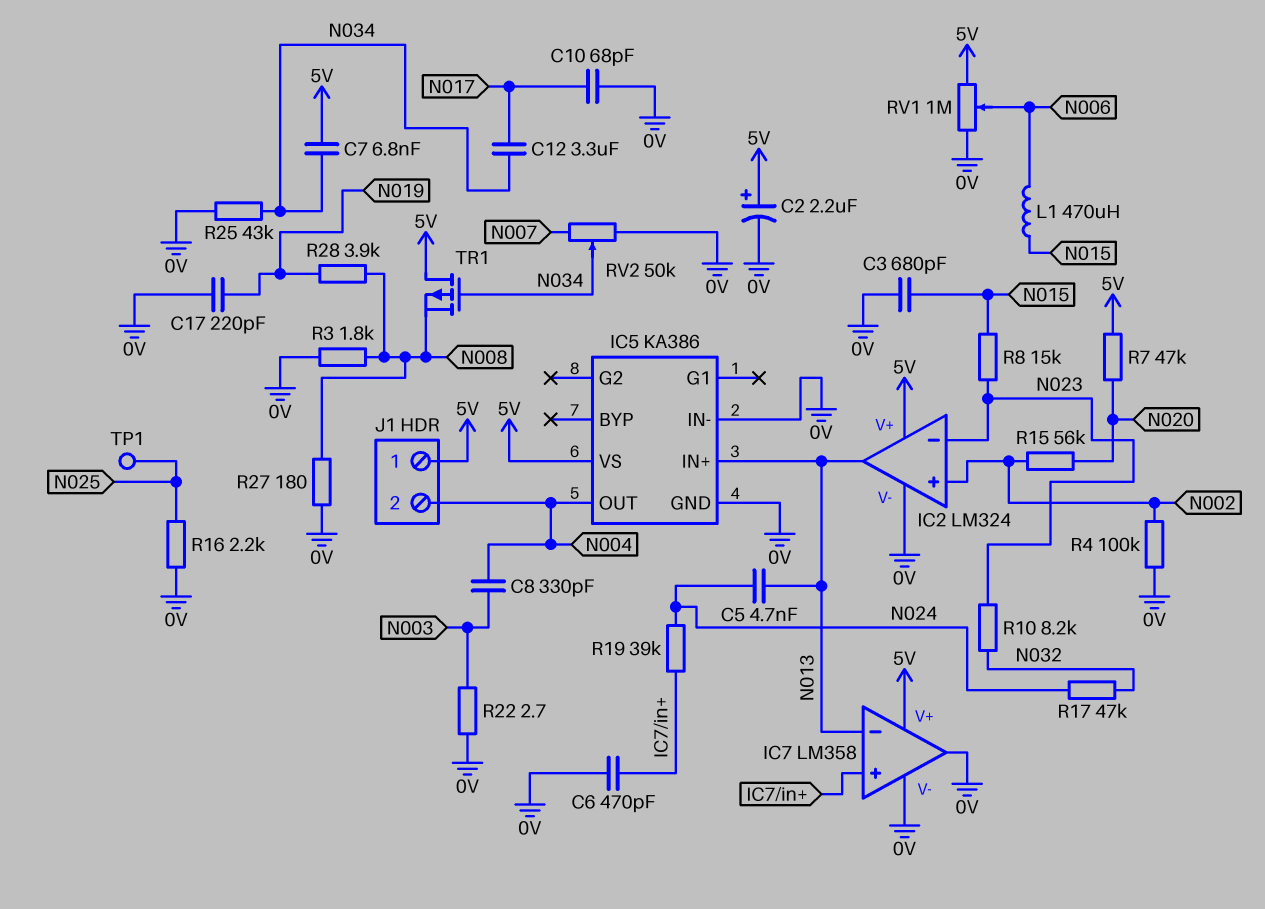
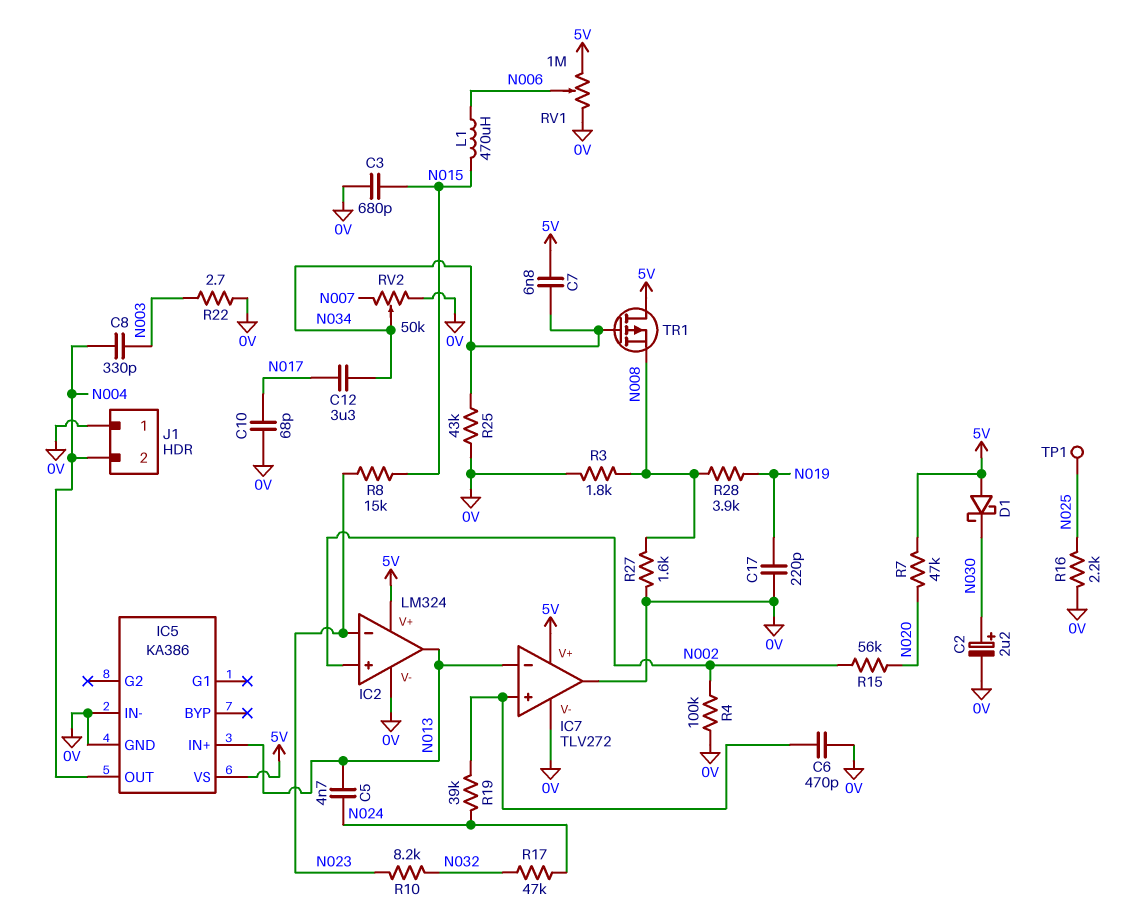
C2: 2.2uF (plus 5V, minus 0V) -> 2.2uF (plus N030, minus 0V)
D1: none -> schottky (A 5V, K N030)
IC7: LM358 -> TLV272
J1 pin 1: 5V -> 0V
R27: 180 (0V, N008) -> 1.6k (0V, N008)

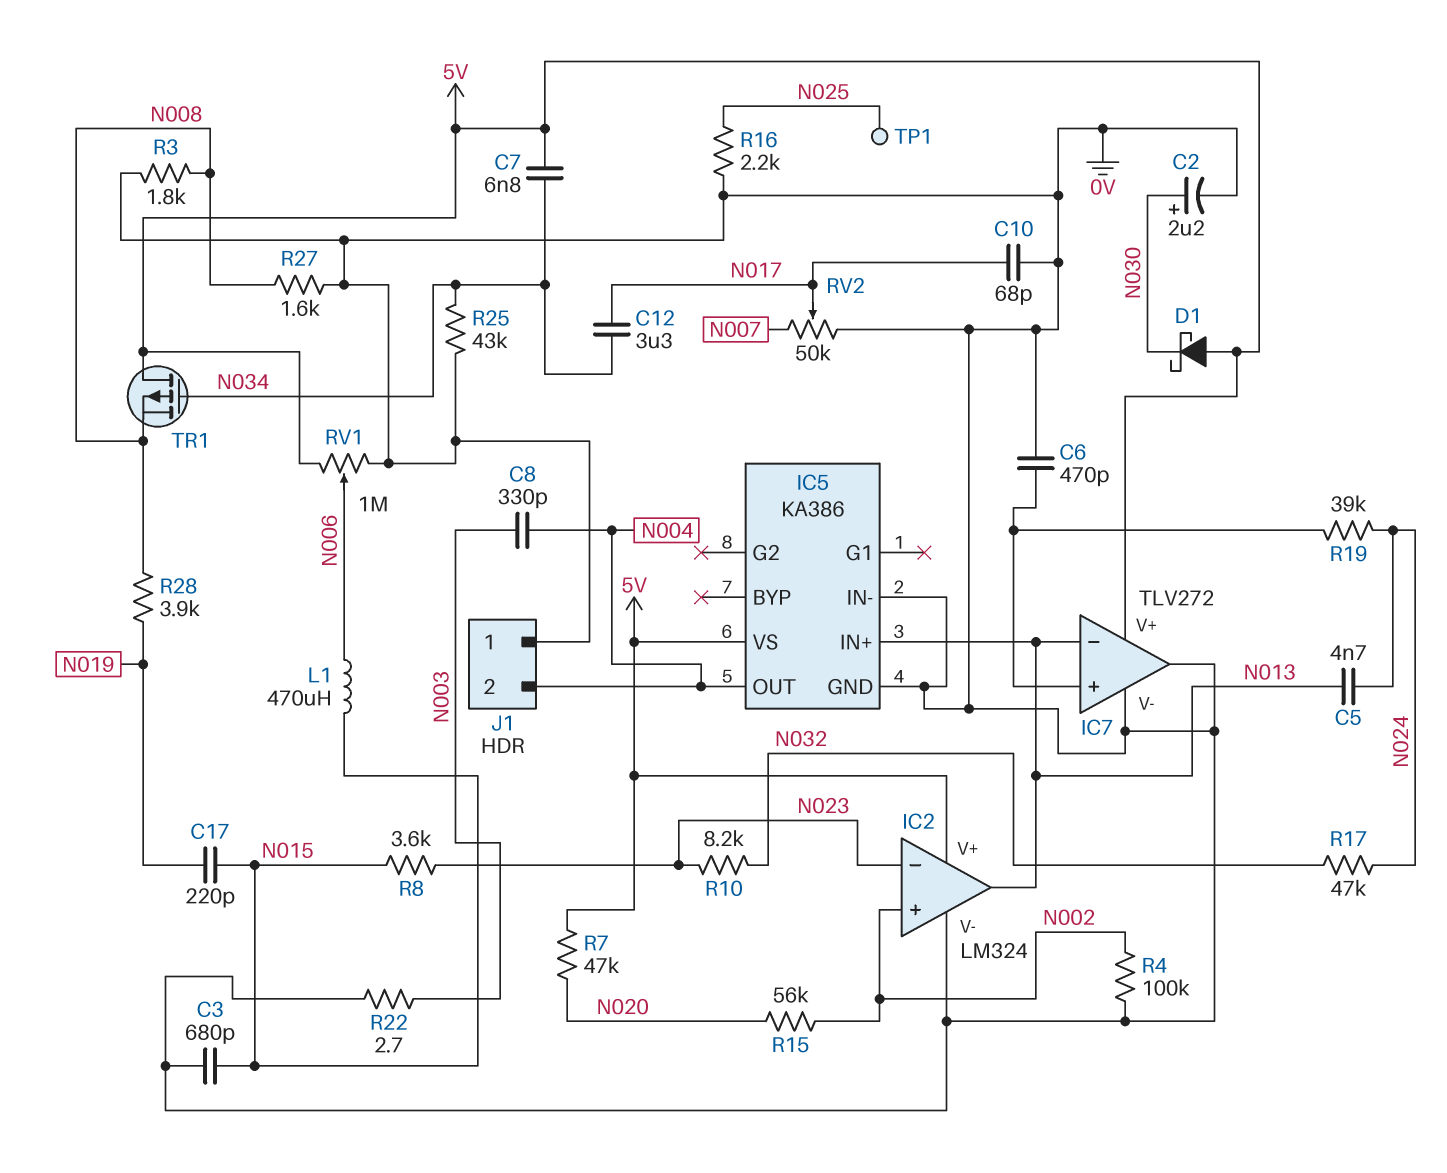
C17: 220pF (0V, N019) -> 220pF (N015, N019)
R8: 15k (N015, N023) -> 3.6k (N015, N023)
RV2: 50k (0V, N007, wiper N034) -> 50k (0V, N007, wiper N017)

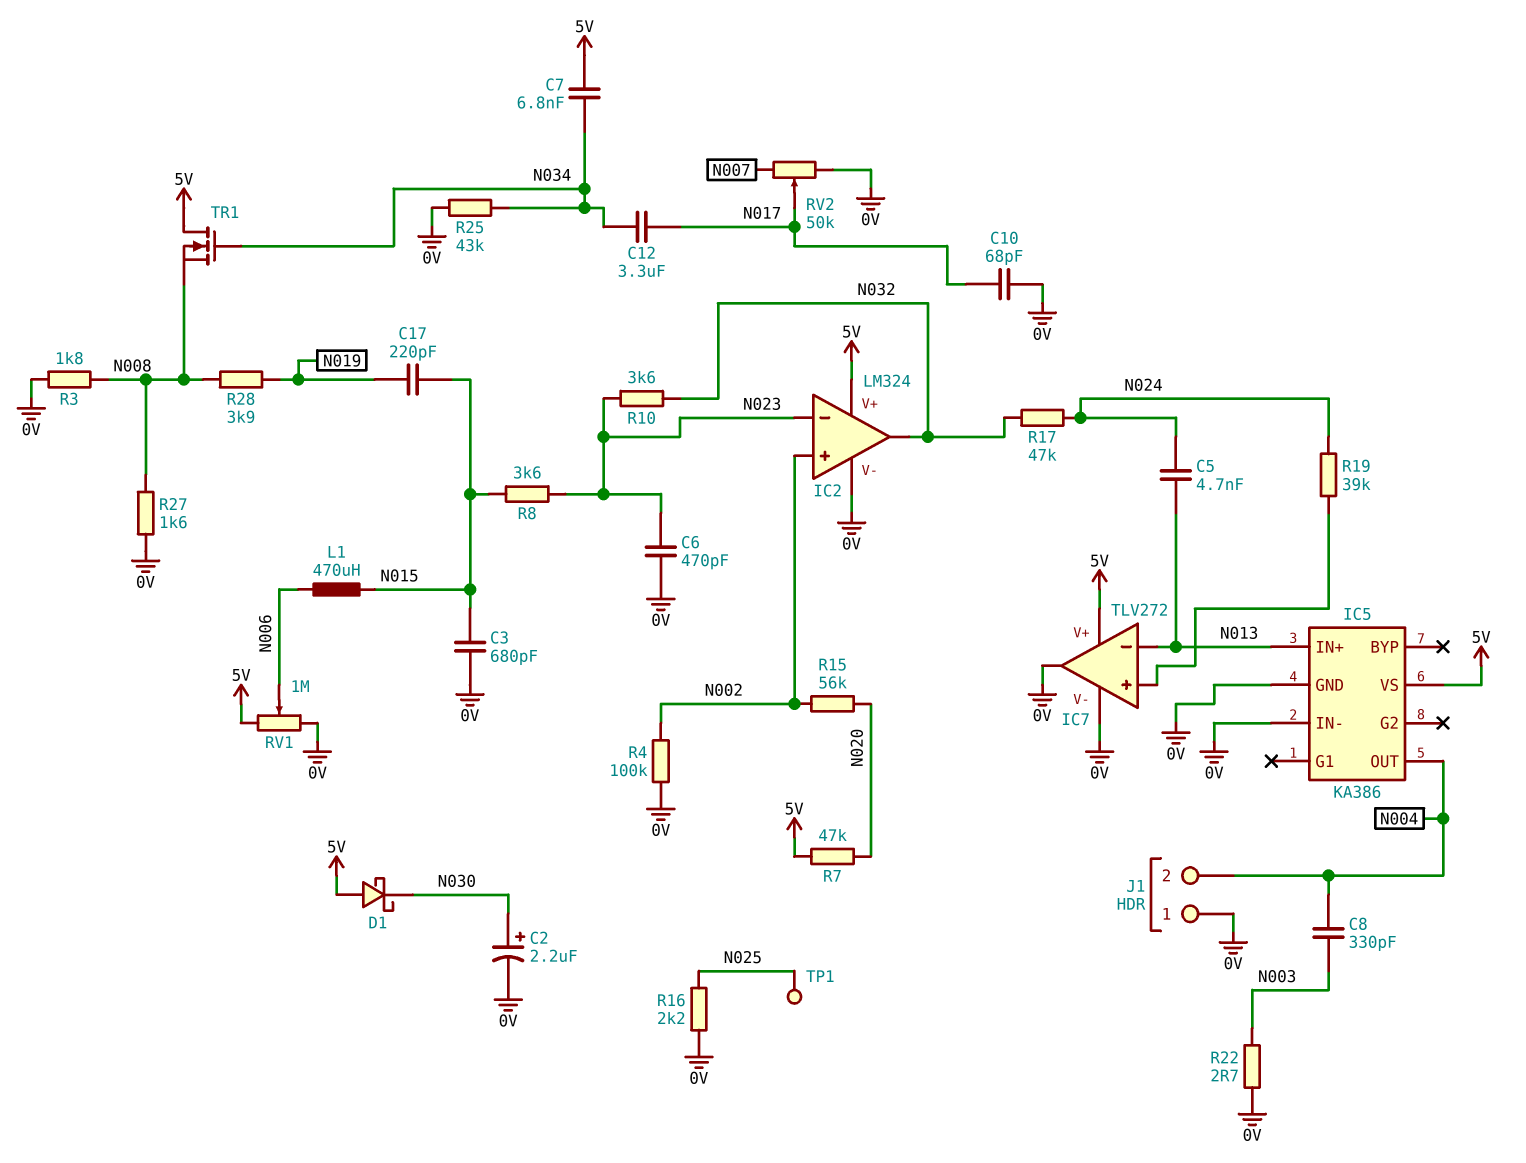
C6: 470pF (0V, IC7/in+) -> 470pF (0V, N023)
IC2 pin out: N013 -> N032
R10: 8.2k (N023, N032) -> 3.6k (N023, N032)
TR1: PMOS (G N034, D 5V, S N008) -> NMOS (G N034, D 5V, S N008)

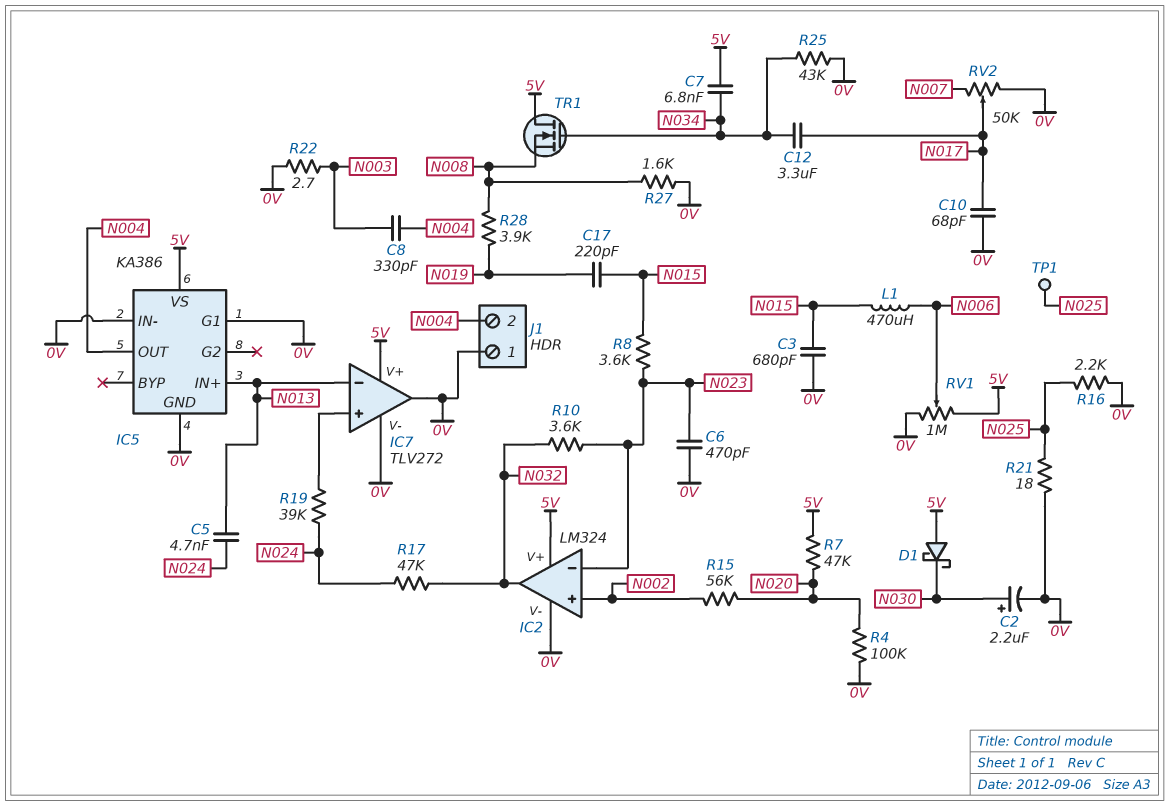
IC5 pin G1: none -> 0V
R3: 1.8k (0V, N008) -> none
R4: 100k (0V, N002) -> 100k (0V, N020)
R21: none -> 18 (0V, N025)

